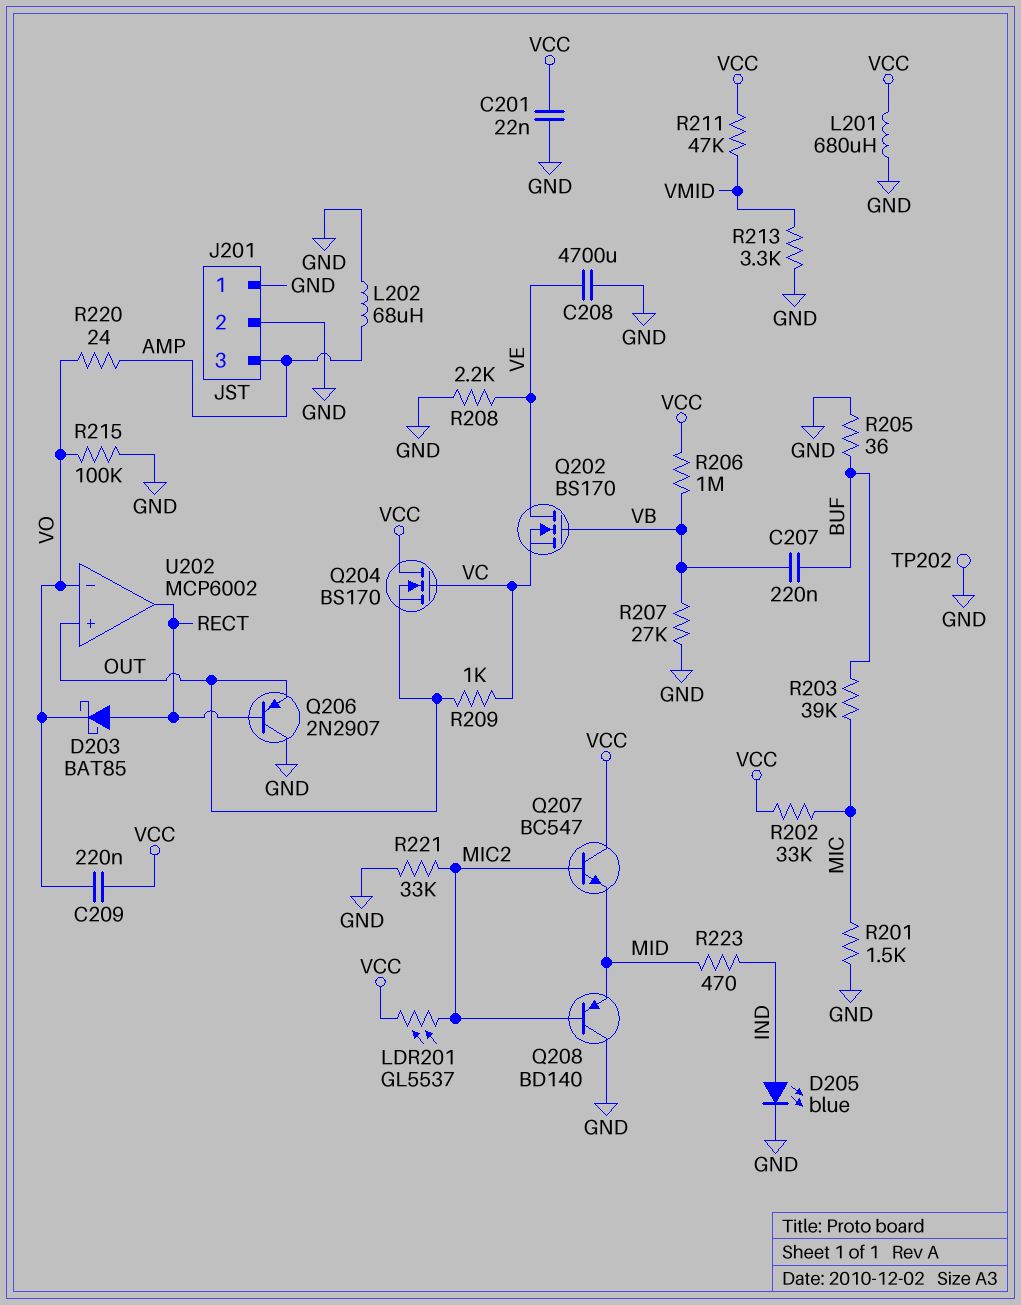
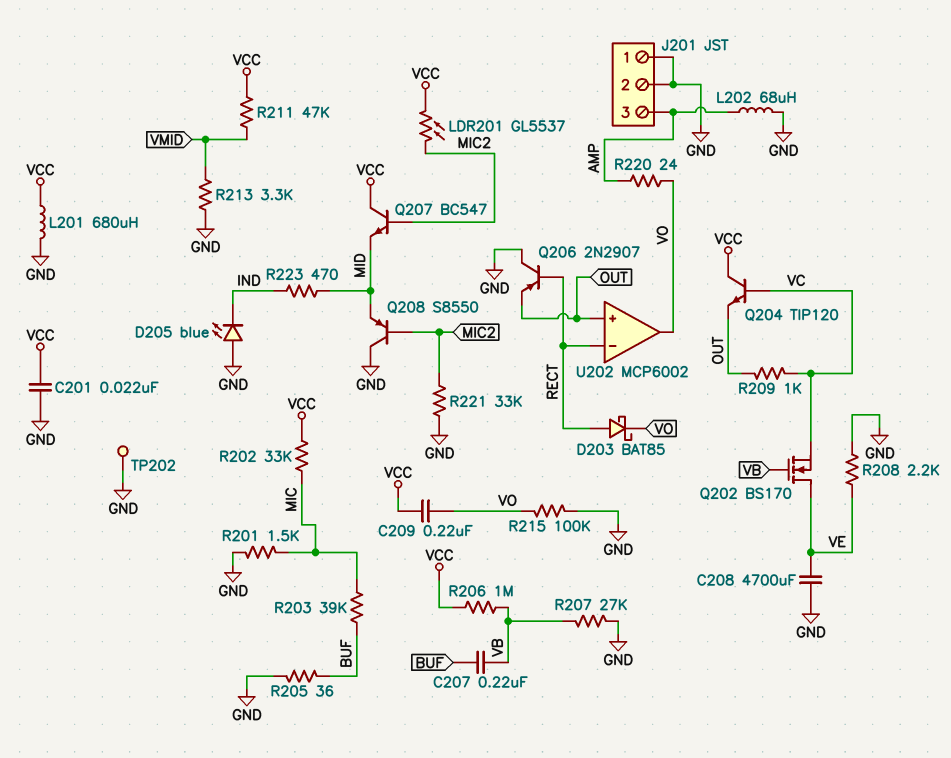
D205: LED blue (A IND, K GND) -> LED blue (A GND, K IND)
Q204: NMOS BS170 (G VC, D VCC, S OUT) -> NPN TIP120 (B VC, C VCC, E OUT)
Q208: PNP BD140 (B MIC2, C GND, E MID) -> PNP S8550 (B MIC2, C GND, E MID)
U202 pin in-: VO -> RECT
U202 pin out: RECT -> VO

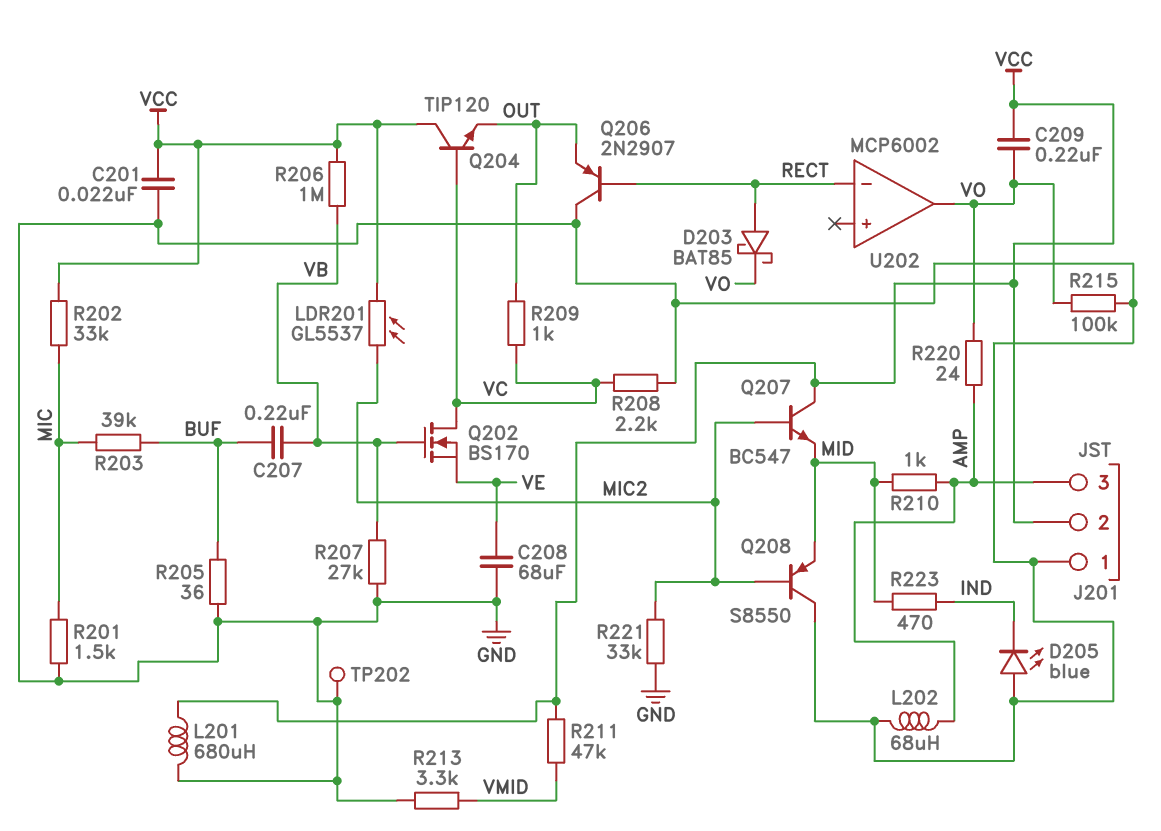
C208: 4700uF (GND, VE) -> 68uF (GND, VE)
J201 pin 2: GND -> VCC
Q202: NMOS BS170 (G VB, D VE, S VC) -> NMOS BS170 (G VB, D VC, S VE)
R208: 2.2k (GND, VE) -> 2.2k (GND, VC)
R210: none -> 1k (AMP, MID)
U202 pin in+: OUT -> none

